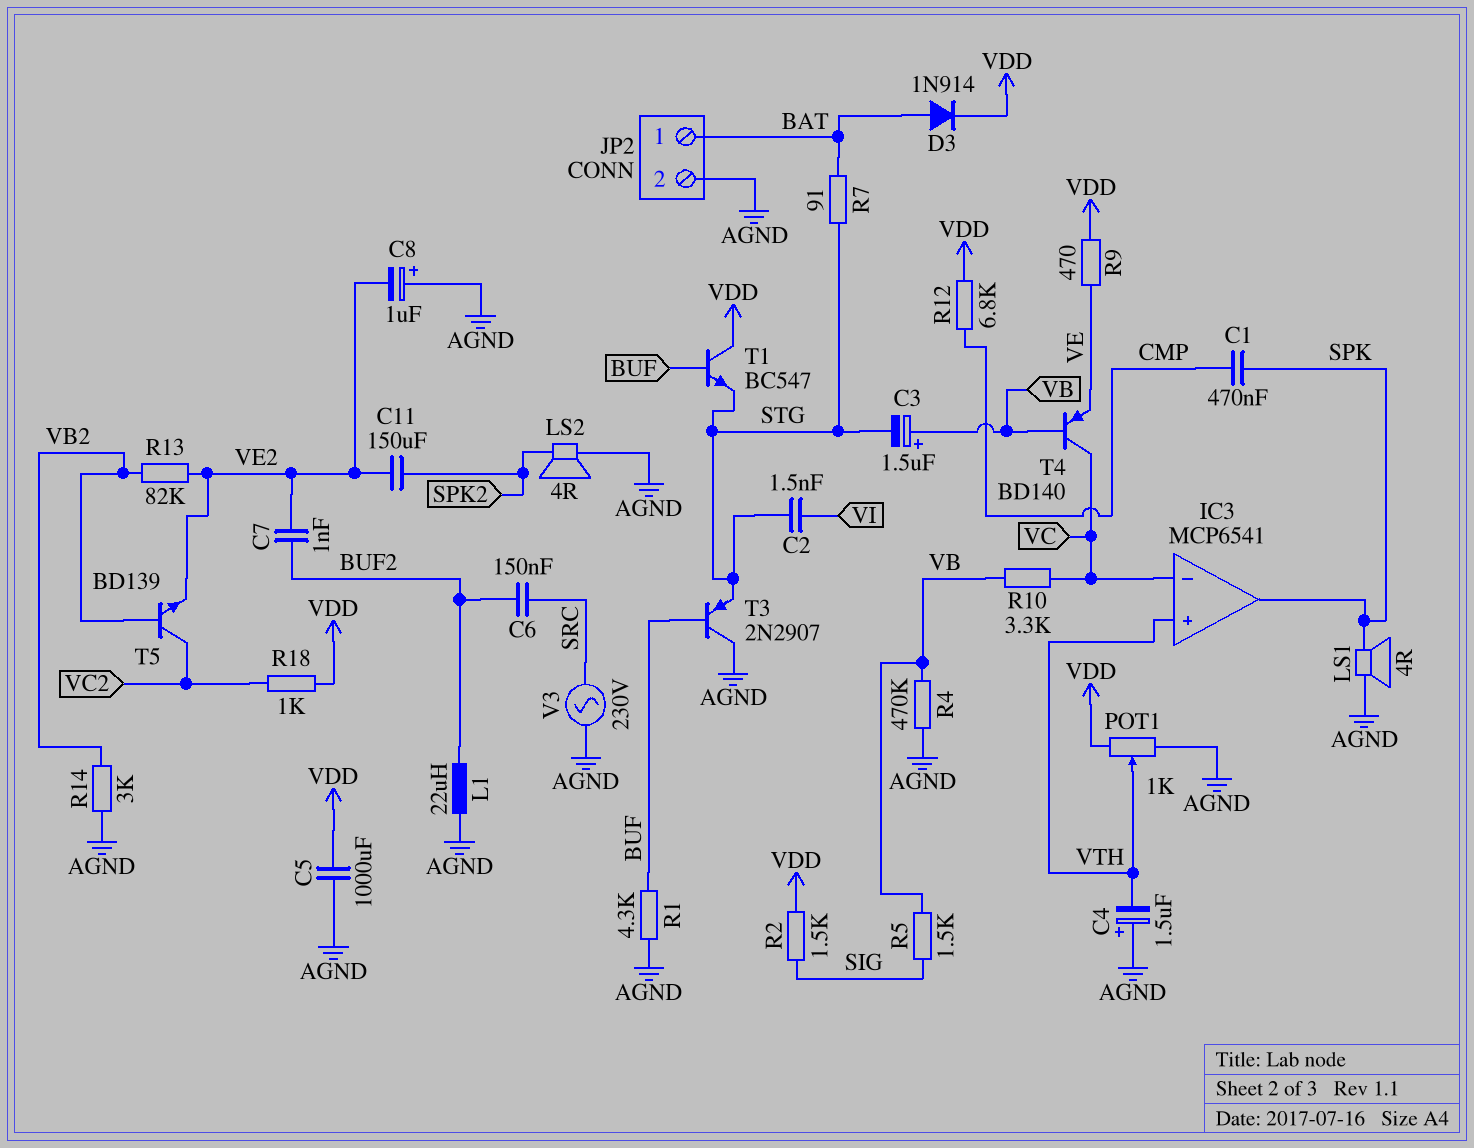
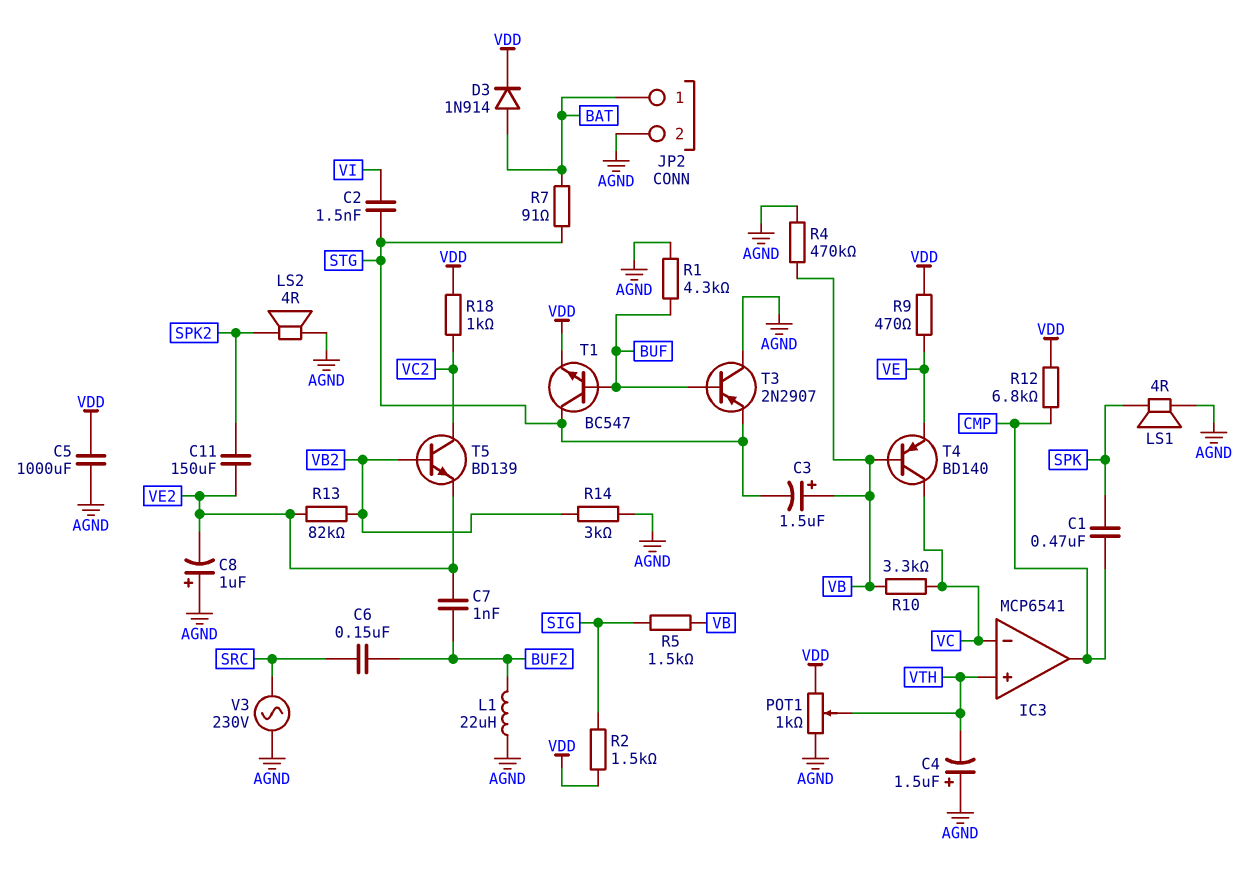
IC3 pin out: SPK -> CMP
T1: NPN BC547 (B BUF, C VDD, E STG) -> NPN BC547 (B BUF, C STG, E VDD)

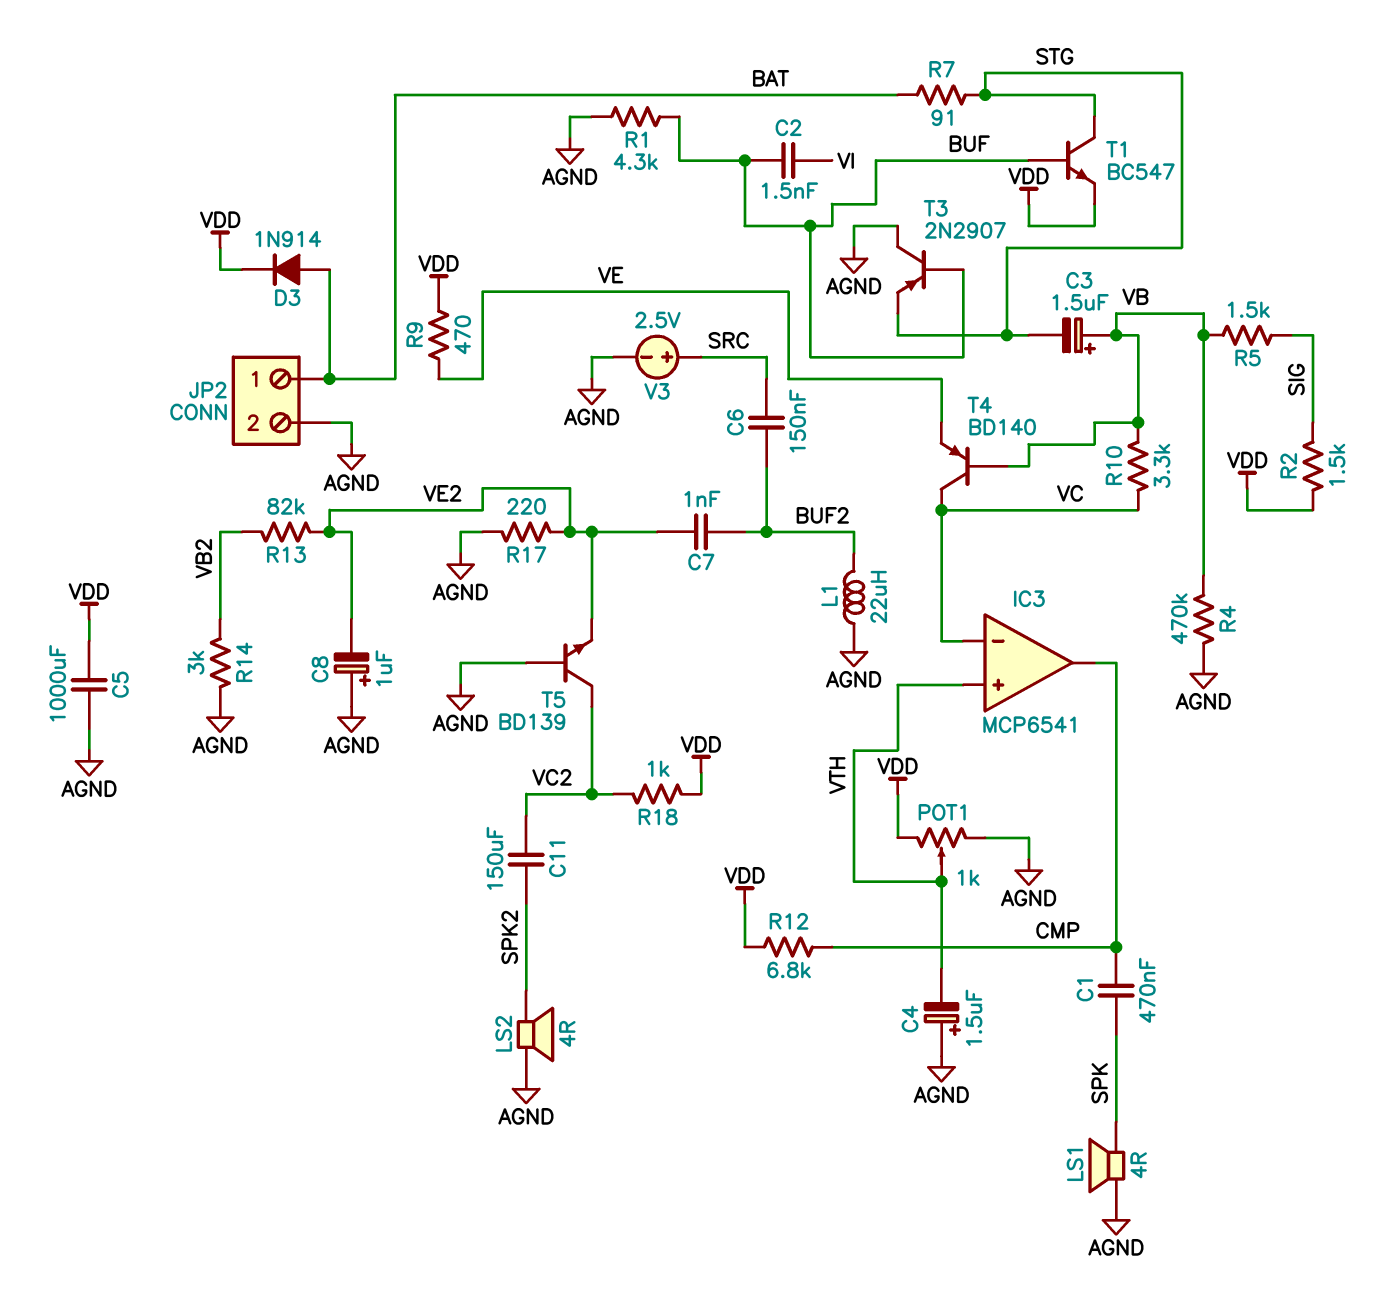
C2: 1.5nF (STG, VI) -> 1.5nF (BUF, VI)
C11: 150uF (SPK2, VE2) -> 150uF (SPK2, VC2)
R17: none -> 220 (AGND, VE2)
T5: NPN BD139 (B VB2, C VC2, E VE2) -> NPN BD139 (B AGND, C VC2, E VE2)
V3: AC 230V (AGND, SRC) -> 2.5V (plus SRC, minus AGND)

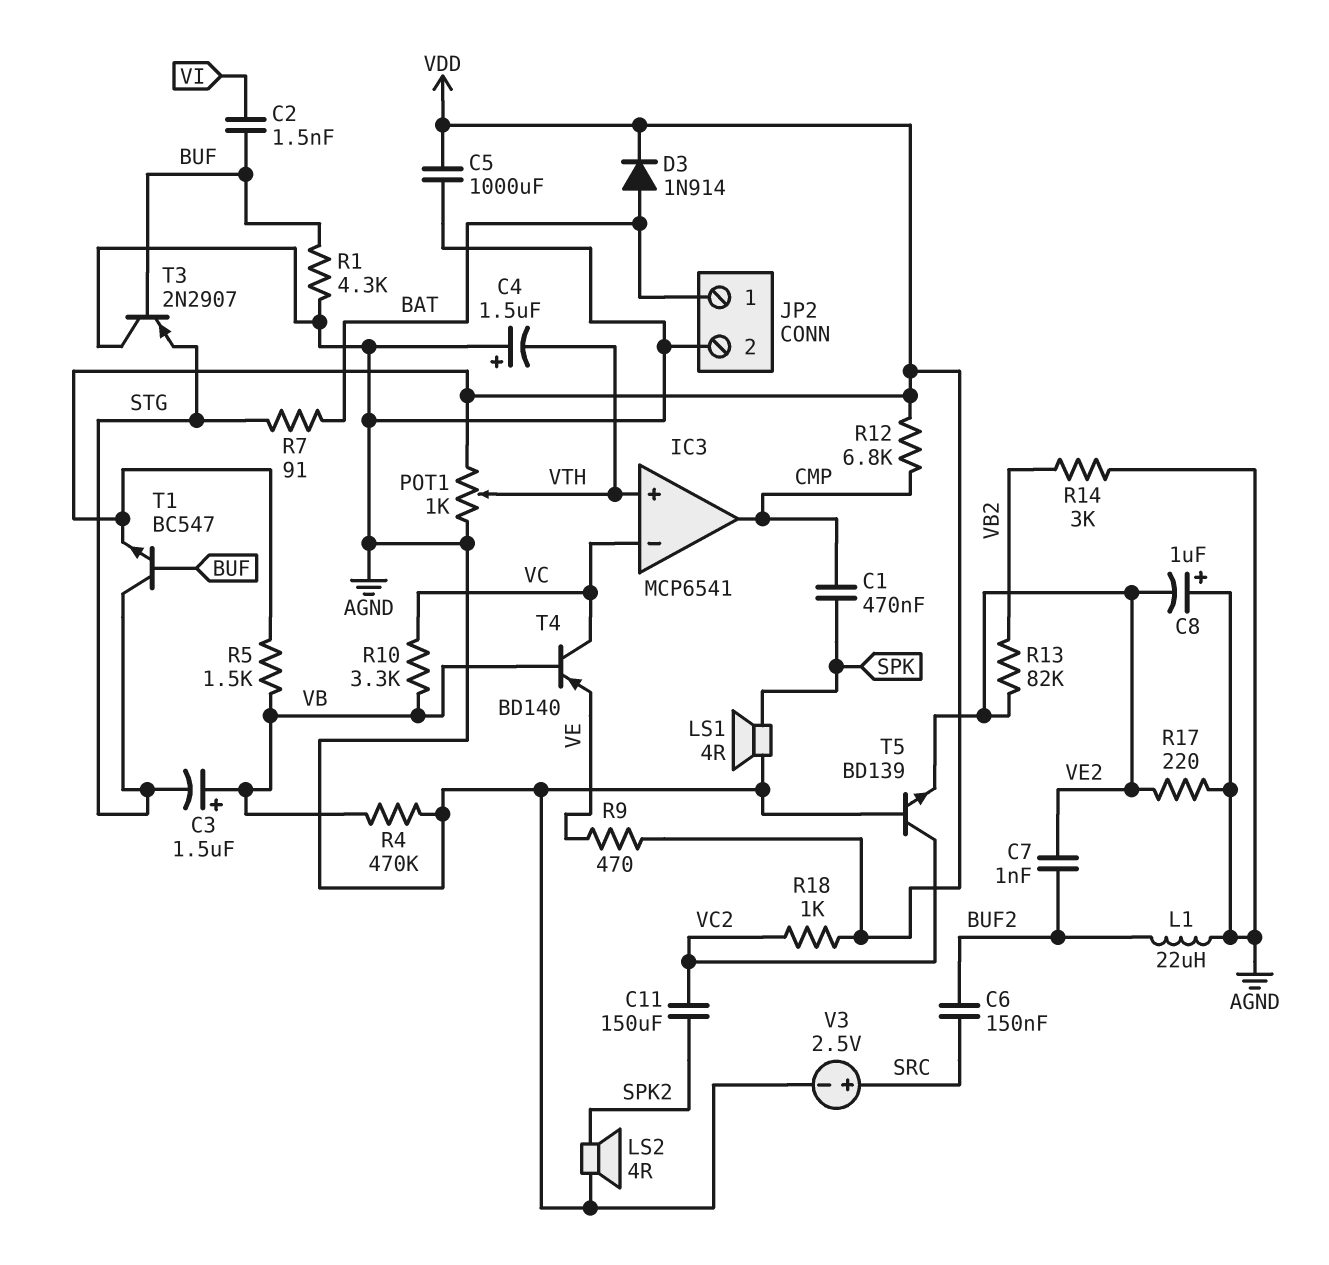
R2: 1.5k (SIG, VDD) -> none
R5: 1.5k (SIG, VB) -> 1.5k (VB, VDD)

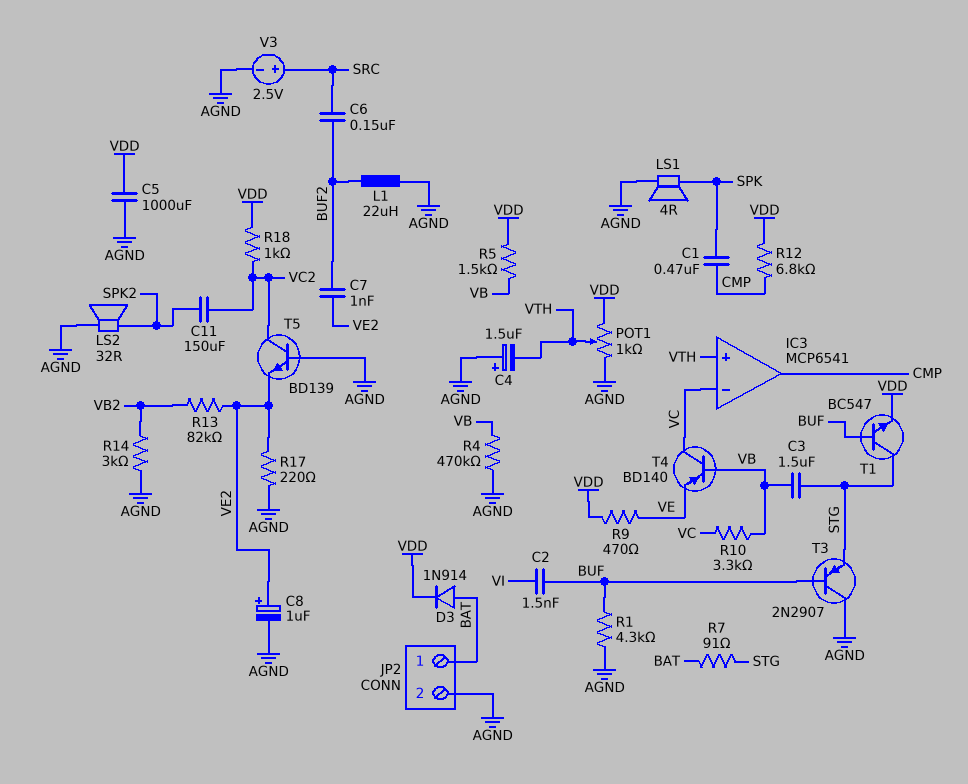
C3: 1.5uF (plus VB, minus STG) -> 1.5uF (STG, VB)
C8: 1uF (plus AGND, minus VE2) -> 1uF (plus VE2, minus AGND)
LS2: speaker 4R (AGND, SPK2) -> speaker 32R (AGND, SPK2)

